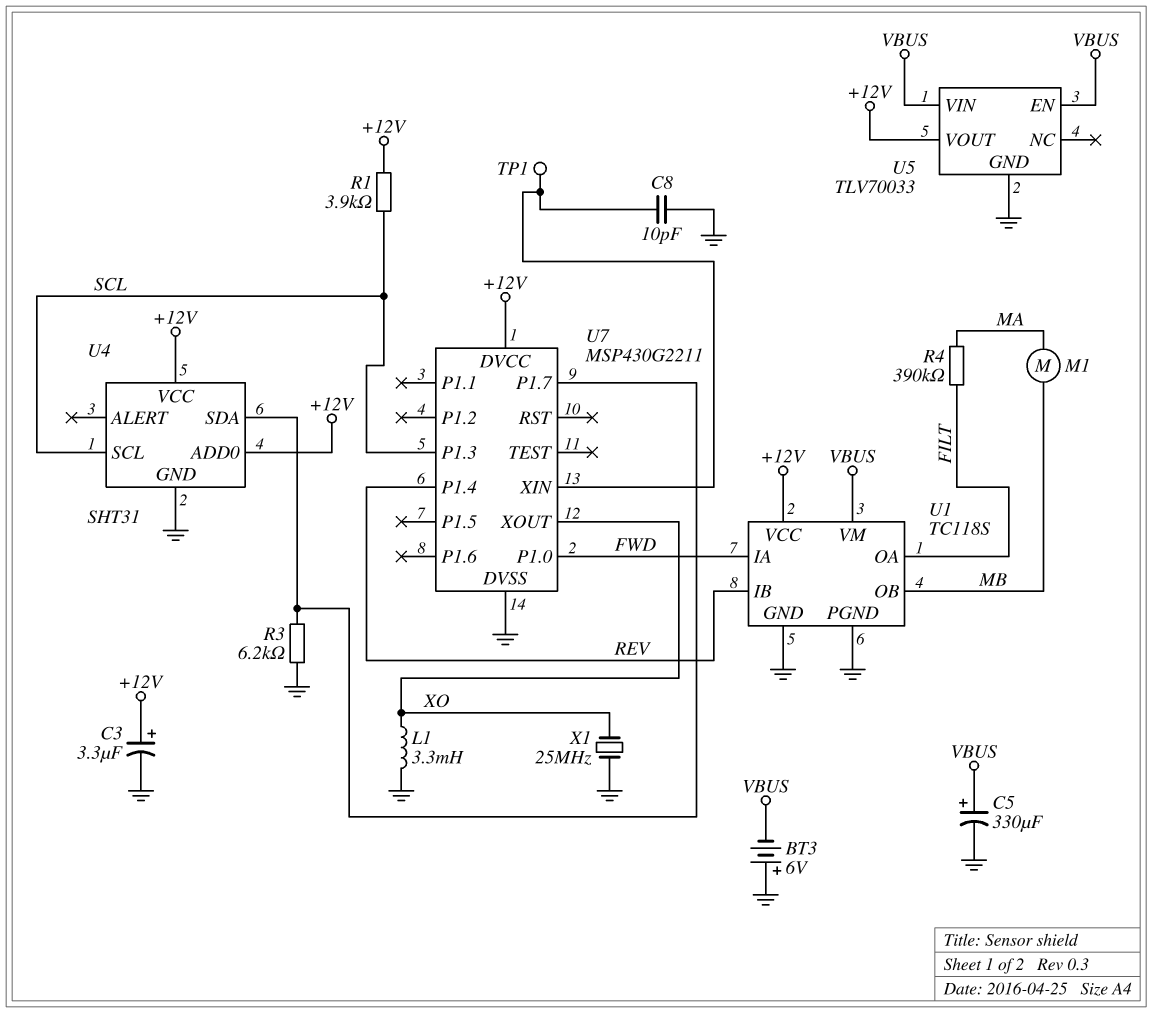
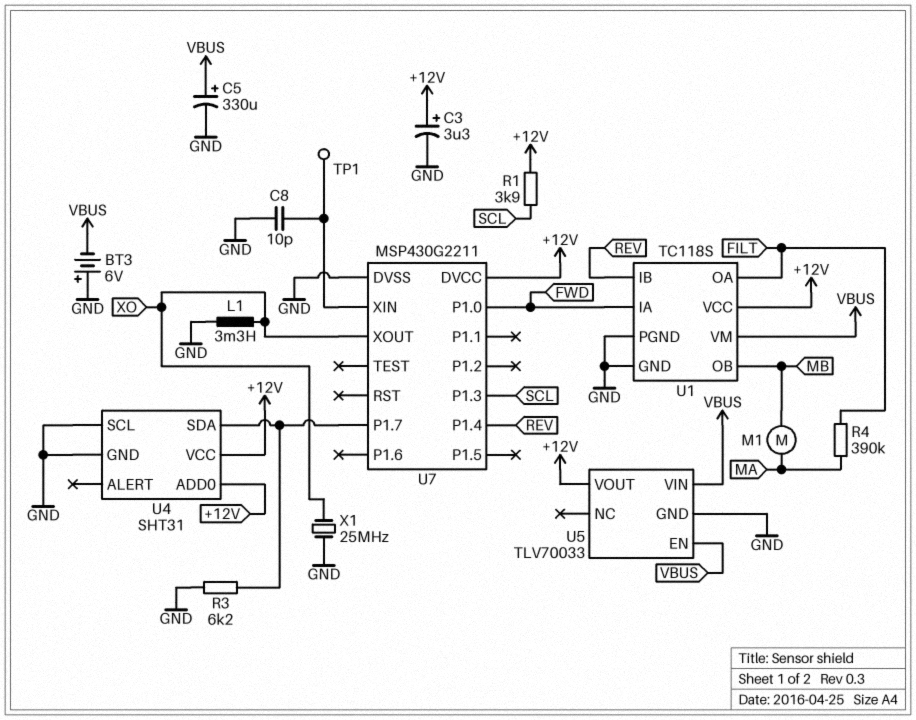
U4 pin SCL: SCL -> GND

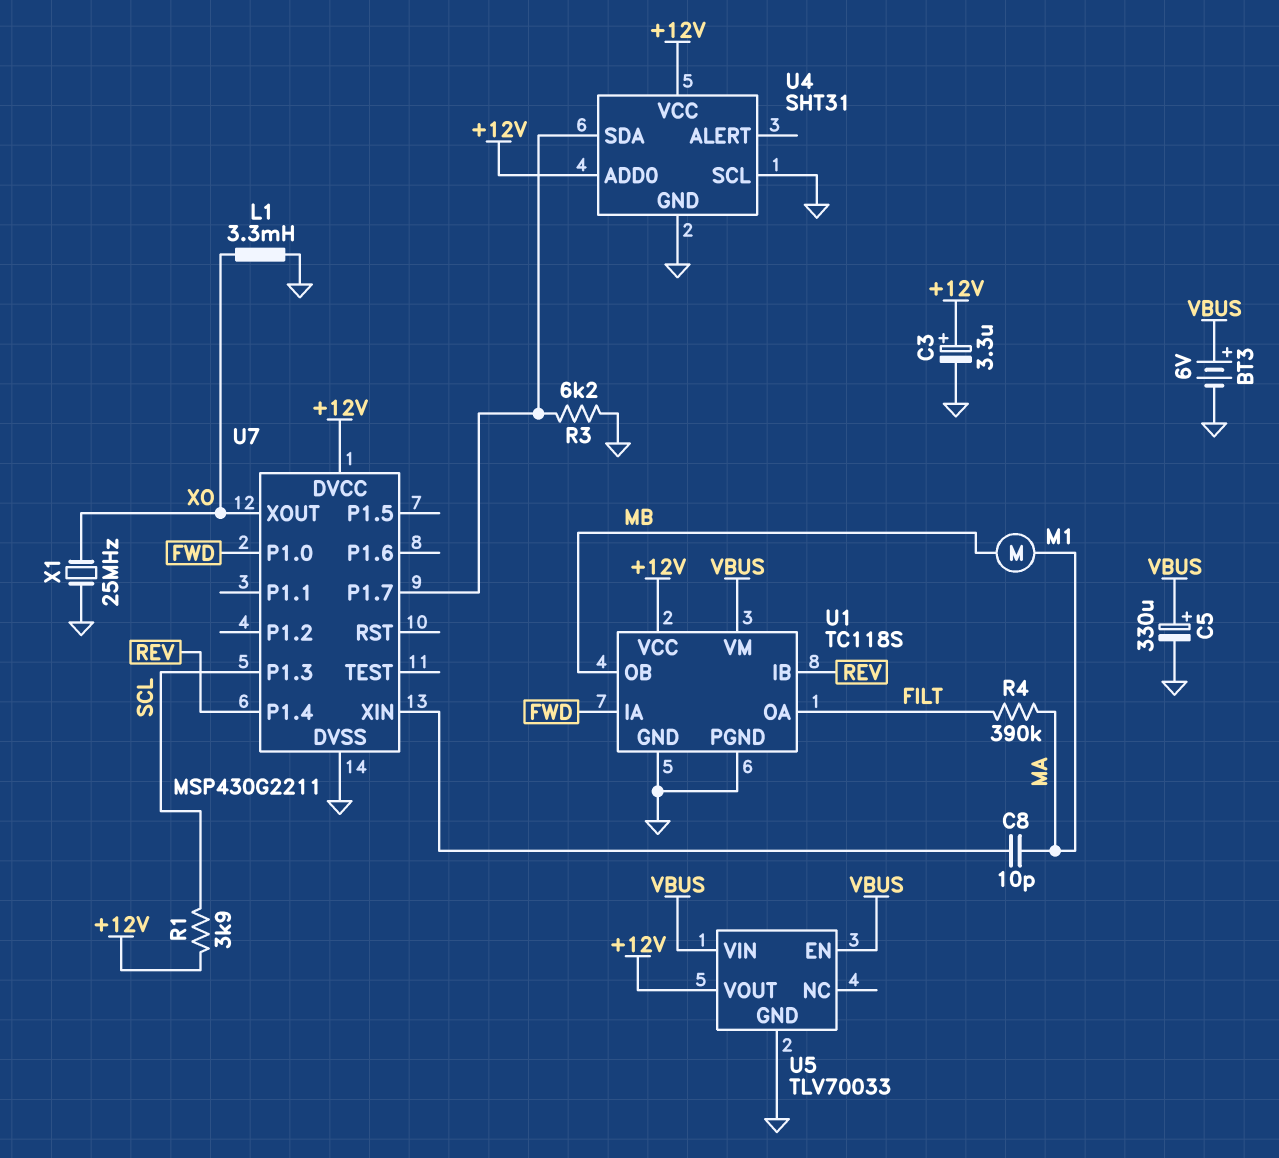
BT3: 6V (plus GND, minus VBUS) -> 6V (plus VBUS, minus GND)
C8: 10pF (GND, U7/XIN) -> 10pF (MA, U7/XIN)
TP1: test point (U7/XIN) -> none

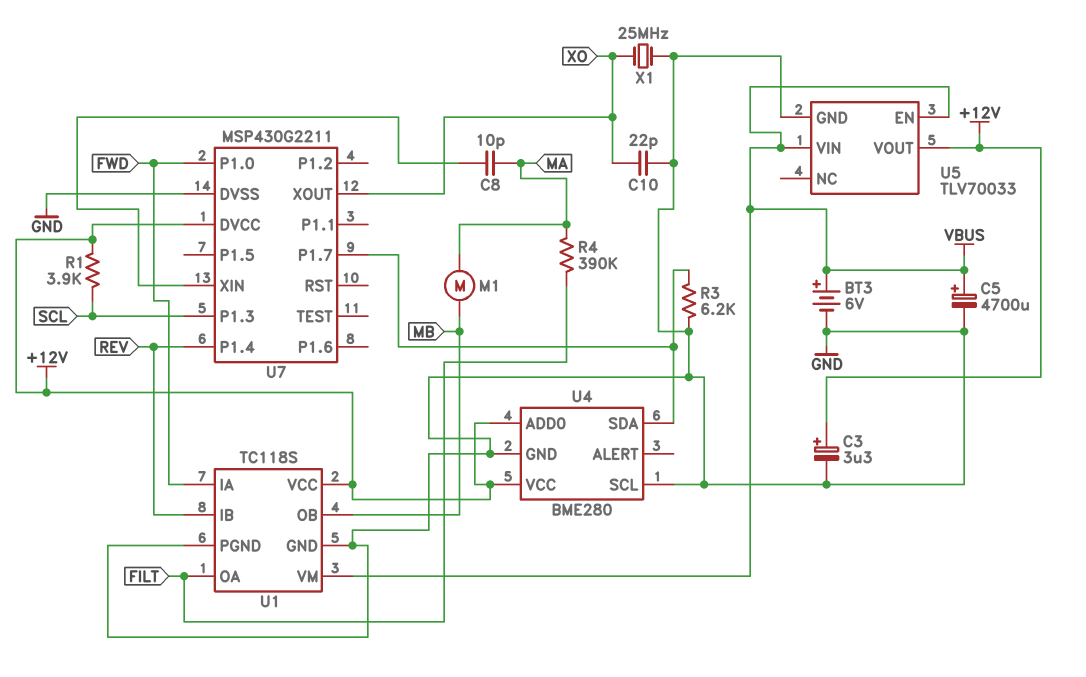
C5: 330uF (plus VBUS, minus GND) -> 4700uF (plus VBUS, minus GND)
C10: none -> 22pF (GND, XO)
L1: 3.3mH (GND, XO) -> none
U4: SHT31 -> BME280

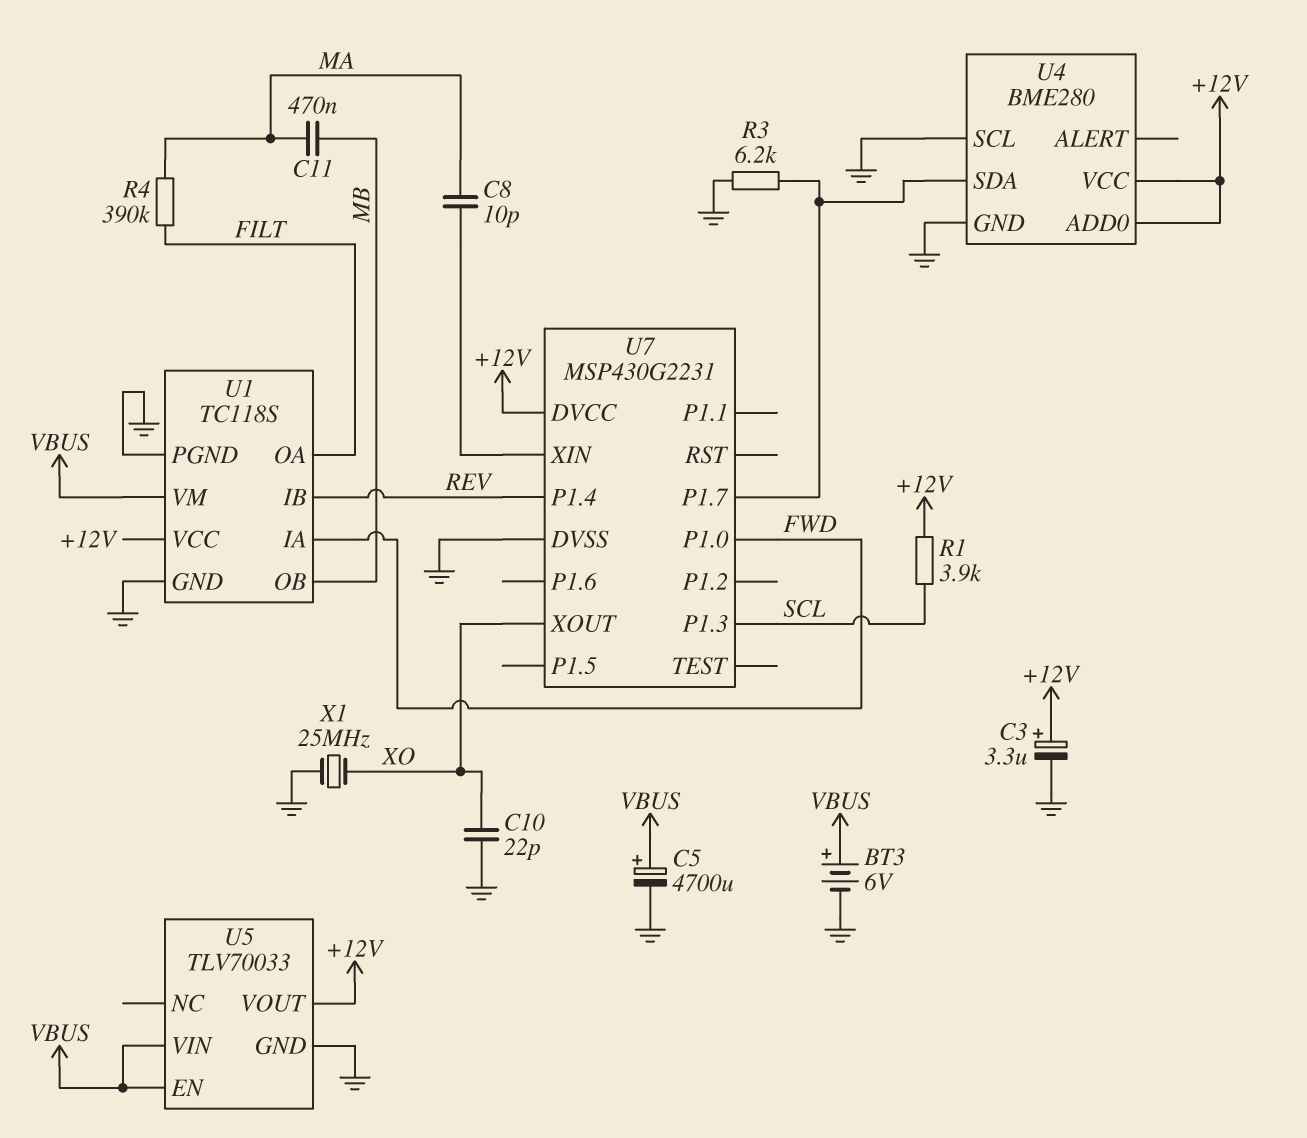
C11: none -> 470nF (MA, MB)
M1: motor (MA, MB) -> none
U7: MSP430G2211 -> MSP430G2231

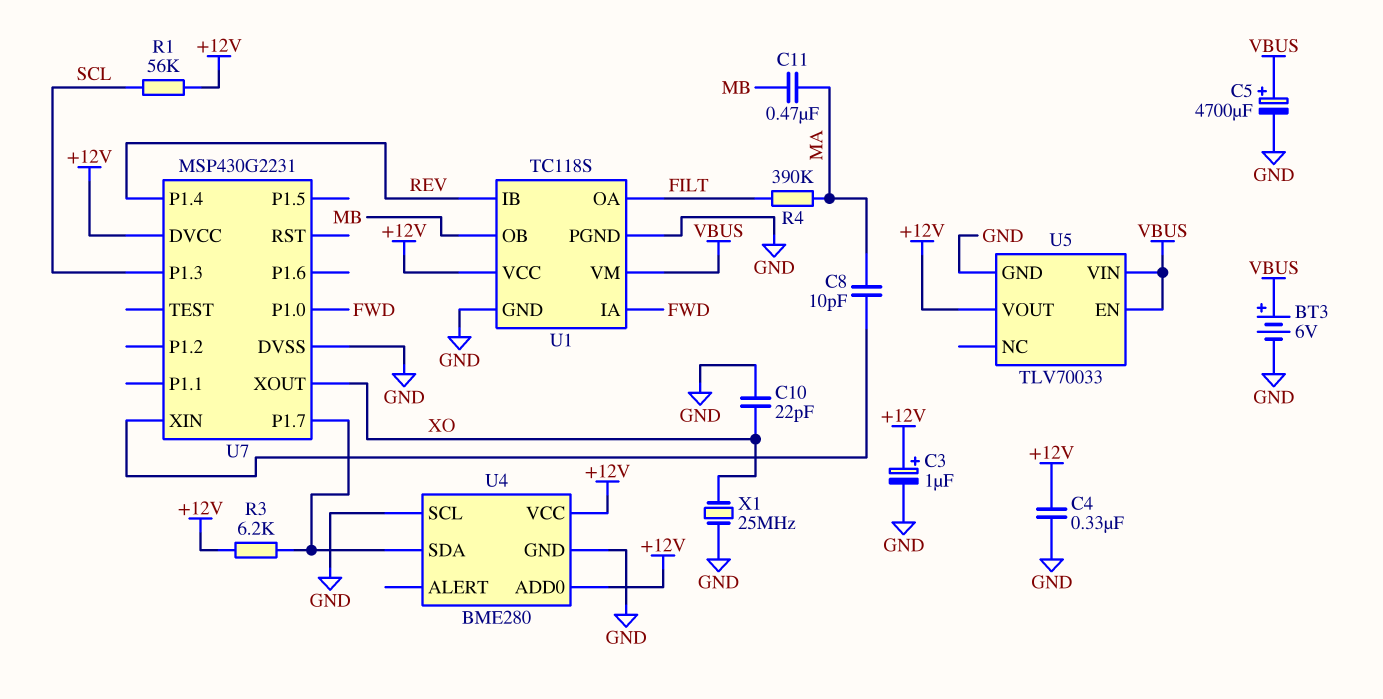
C3: 3.3uF (plus +12V, minus GND) -> 1uF (plus +12V, minus GND)
C4: none -> 330nF (+12V, GND)
R1: 3.9k (+12V, SCL) -> 56k (+12V, SCL)
R3: 6.2k (GND, U4/SDA) -> 6.2k (+12V, U4/SDA)

